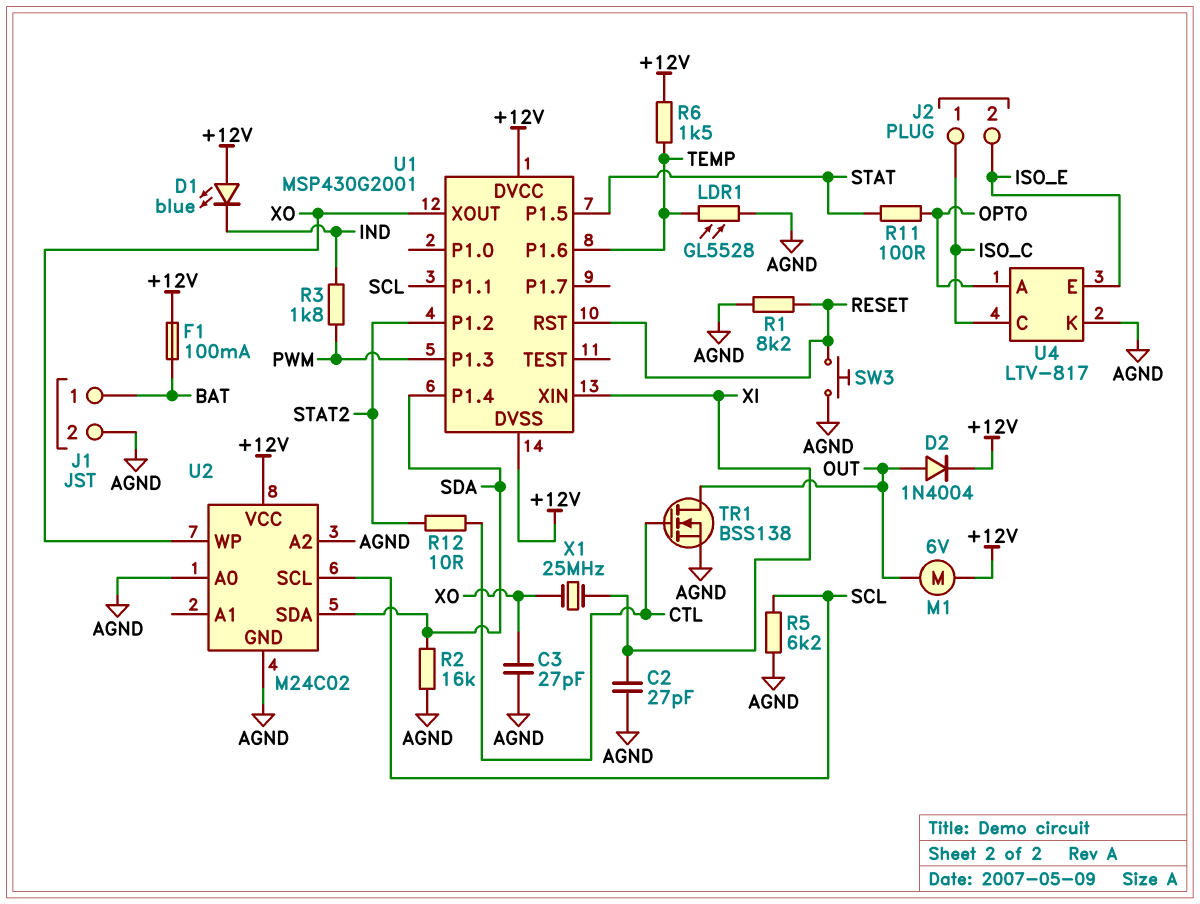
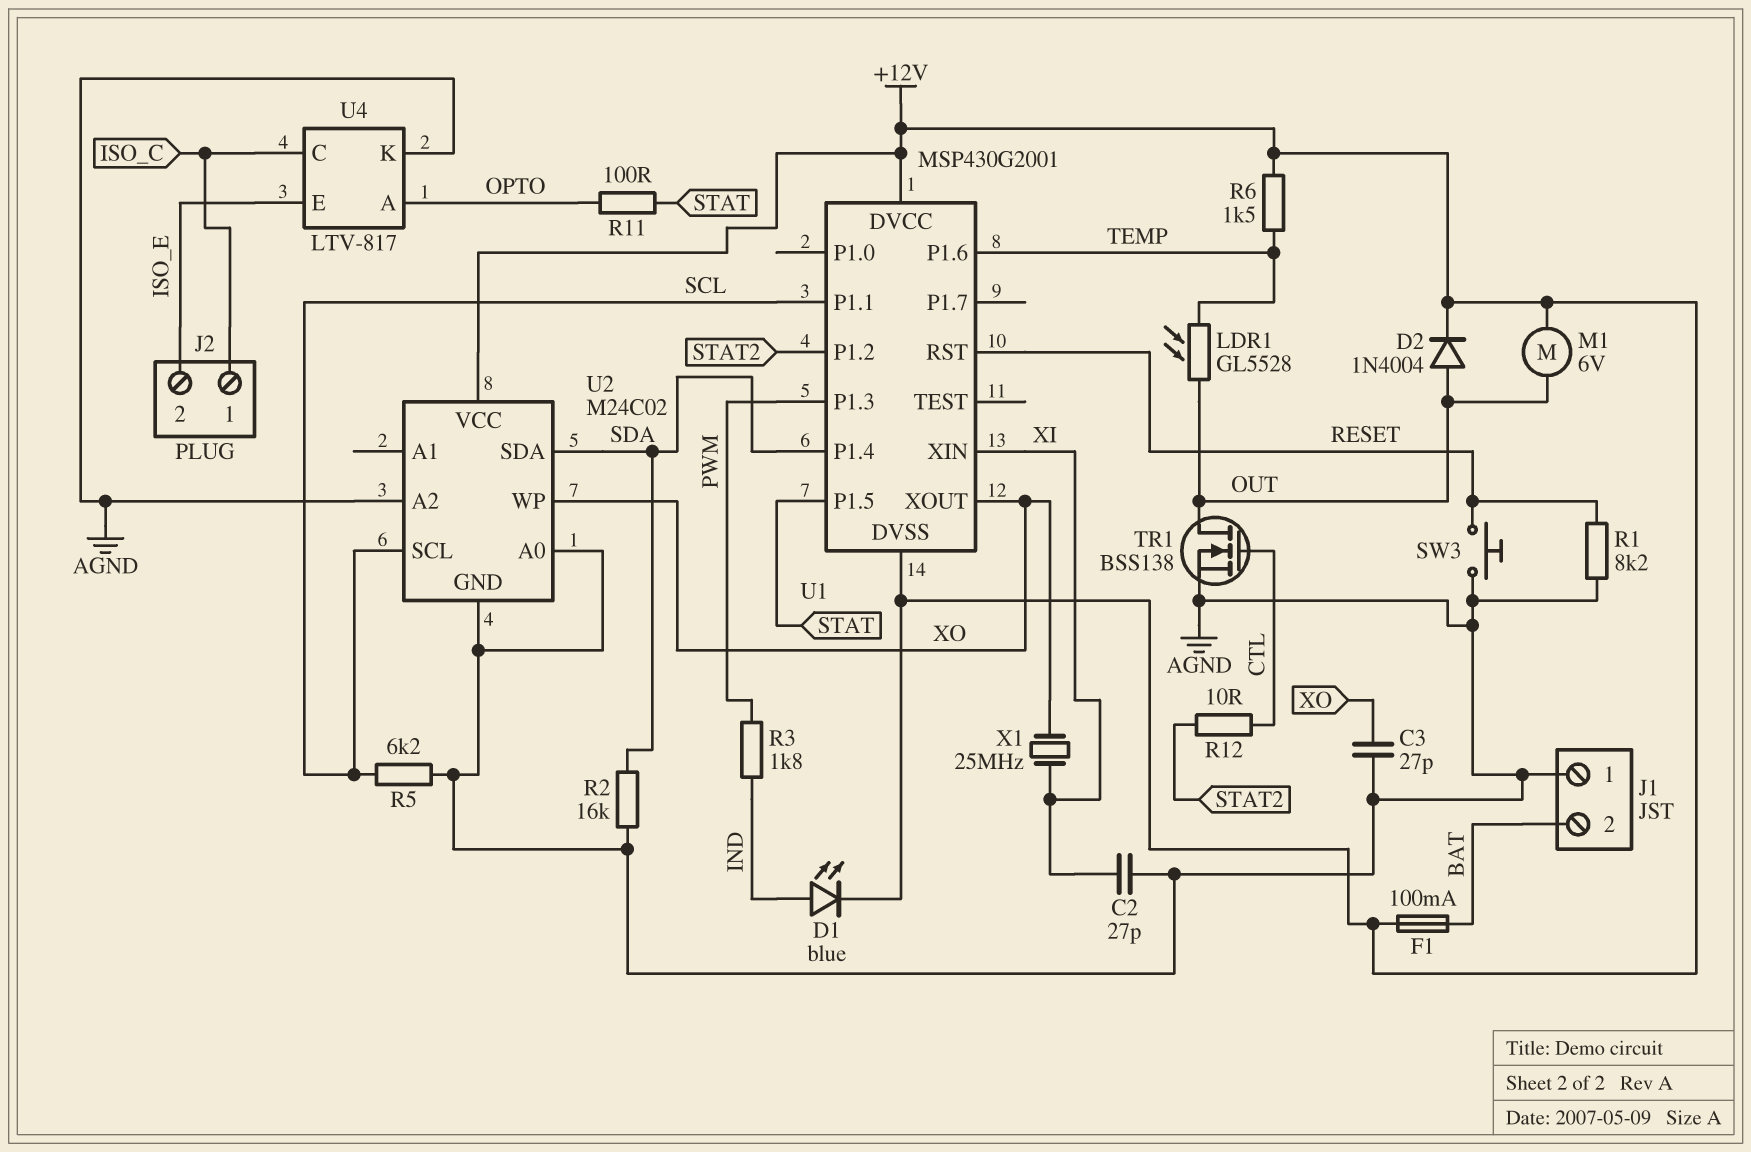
D1: LED blue (A +12V, K IND) -> LED blue (A IND, K +12V)
J1 pin 1: BAT -> AGND
J1 pin 2: AGND -> BAT
LDR1: GL5528 (AGND, TEMP) -> GL5528 (OUT, TEMP)

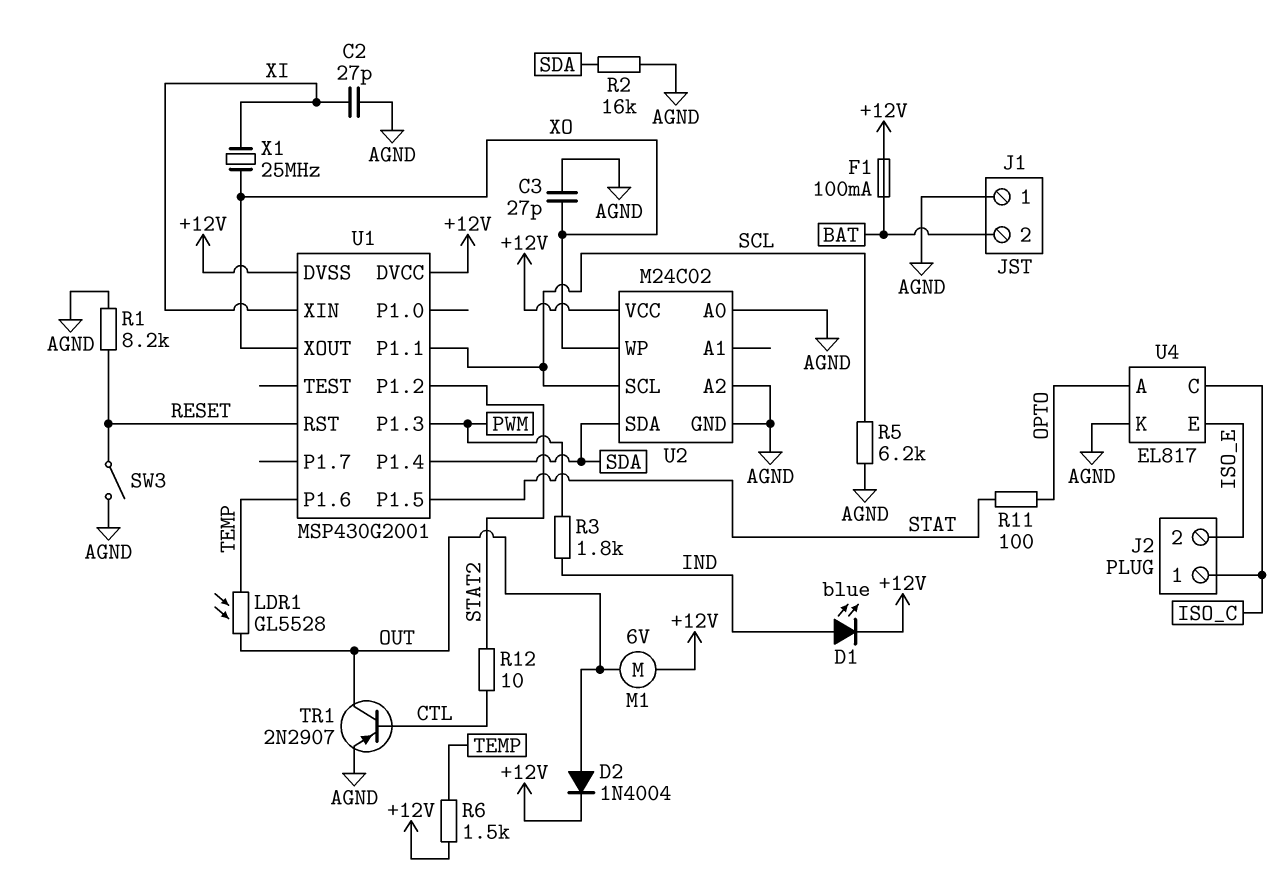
SW3: button (AGND, RESET) -> switch (AGND, RESET)
TR1: NMOS BSS138 (G CTL, D OUT, S AGND) -> PNP 2N2907 (B CTL, C OUT, E AGND)
U4: LTV-817 -> EL817

